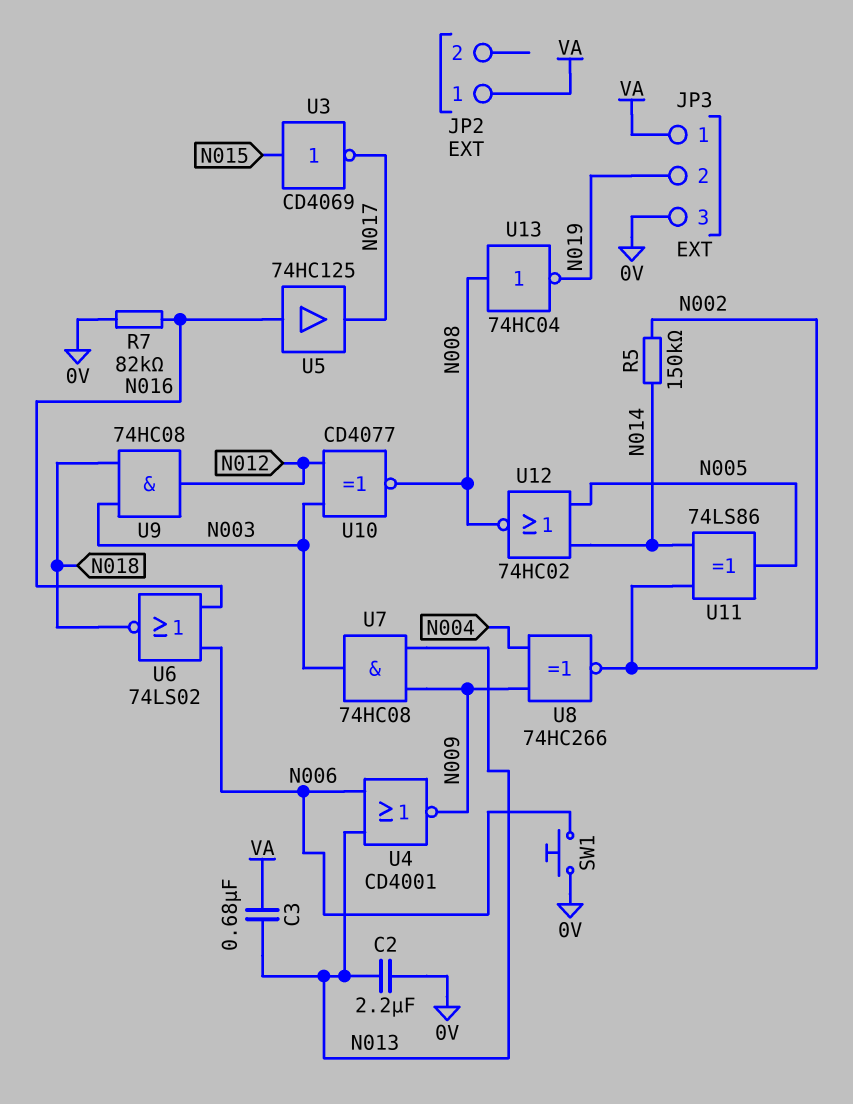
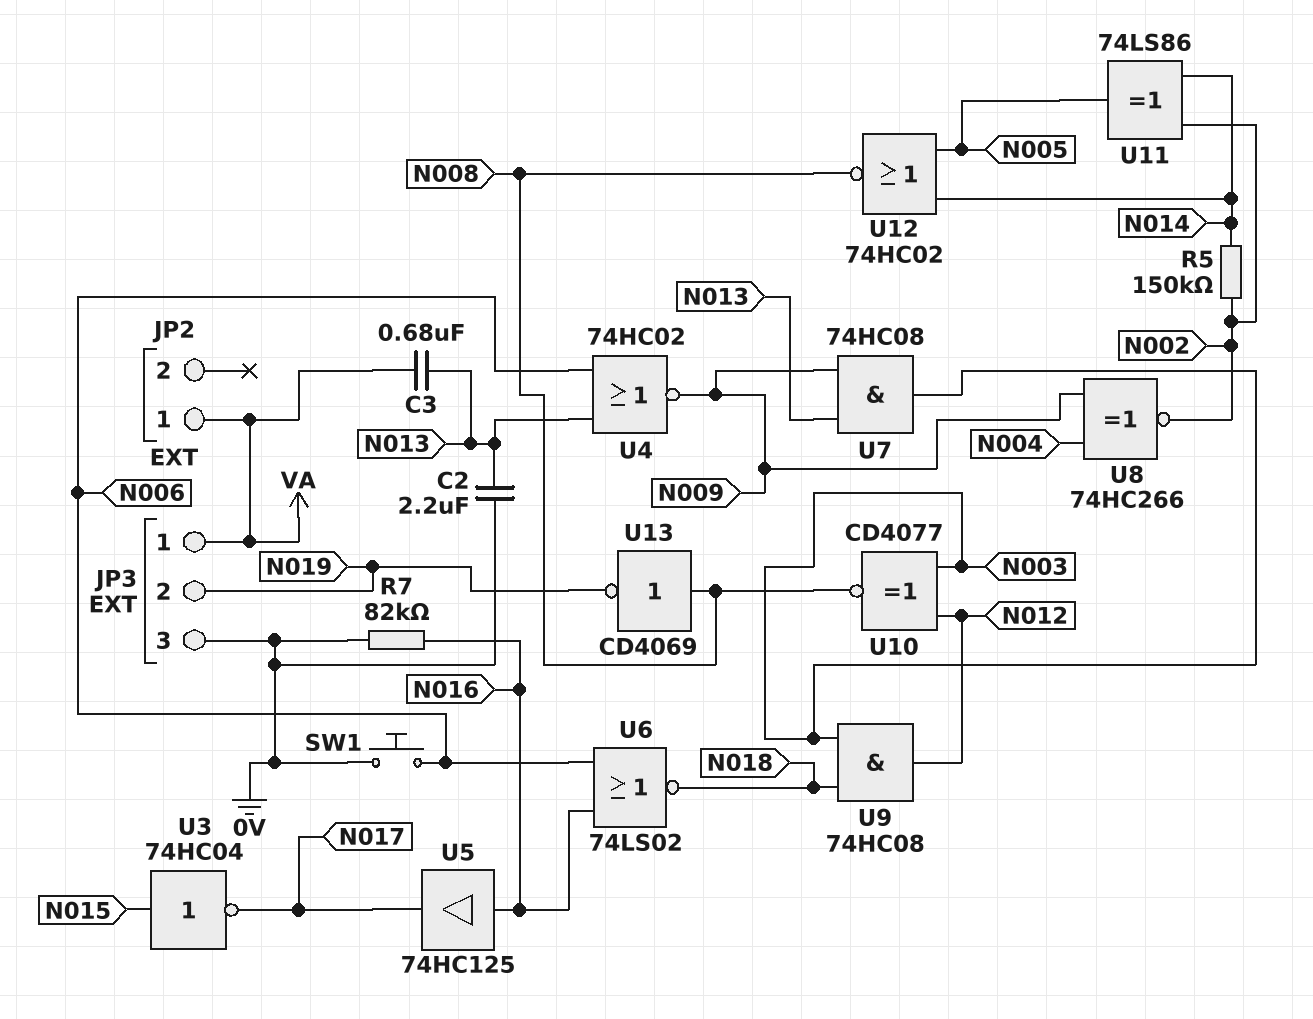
U3: NOT CD4069 (in N015, out N017) -> NOT 74HC04 (in N015, out N017)
U4: NOR CD4001 (in N006, in N013, out N009) -> NOR 74HC02 (in N006, in N013, out N009)
U13: NOT 74HC04 (in N008, out N019) -> NOT CD4069 (in N008, out N019)

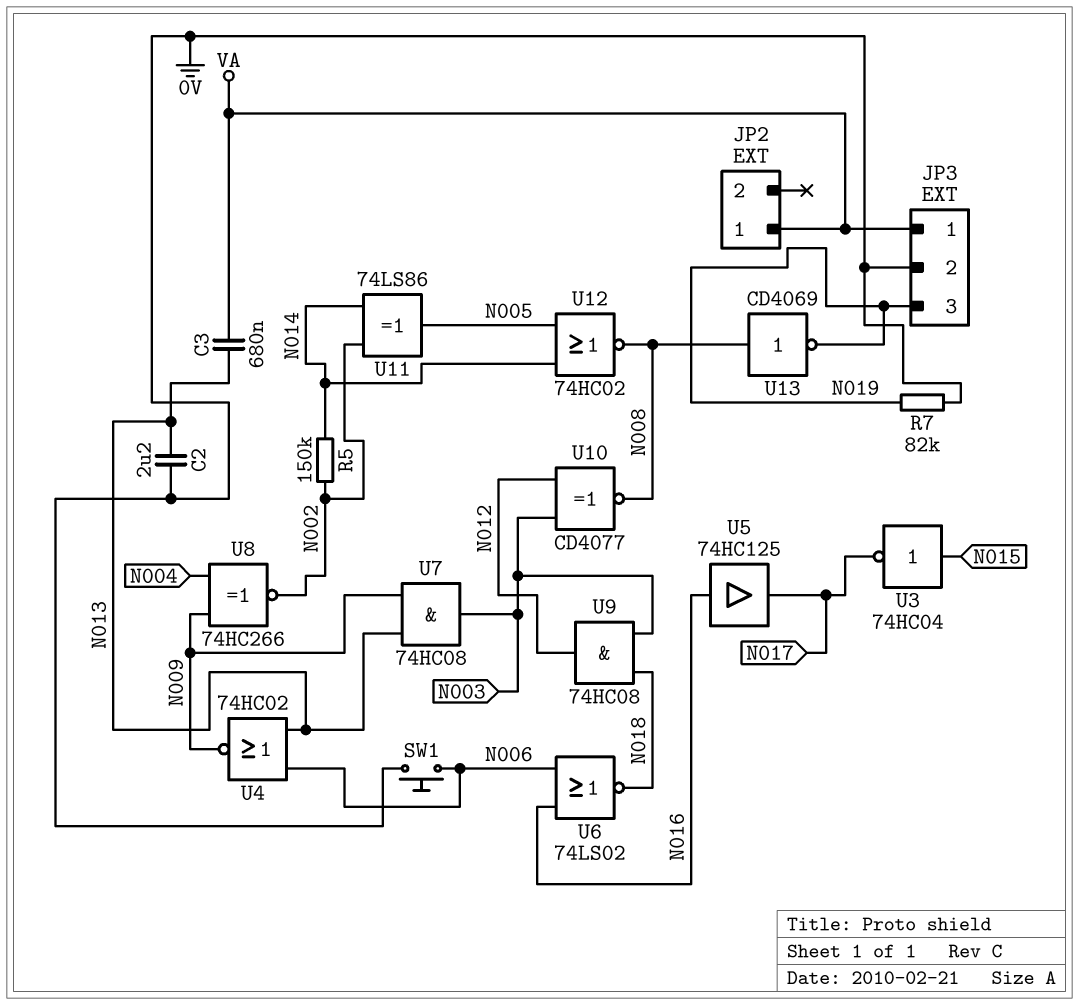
JP3 pin 2: N019 -> 0V
JP3 pin 3: 0V -> N019
R7: 82k (0V, N016) -> 82k (0V, N019)

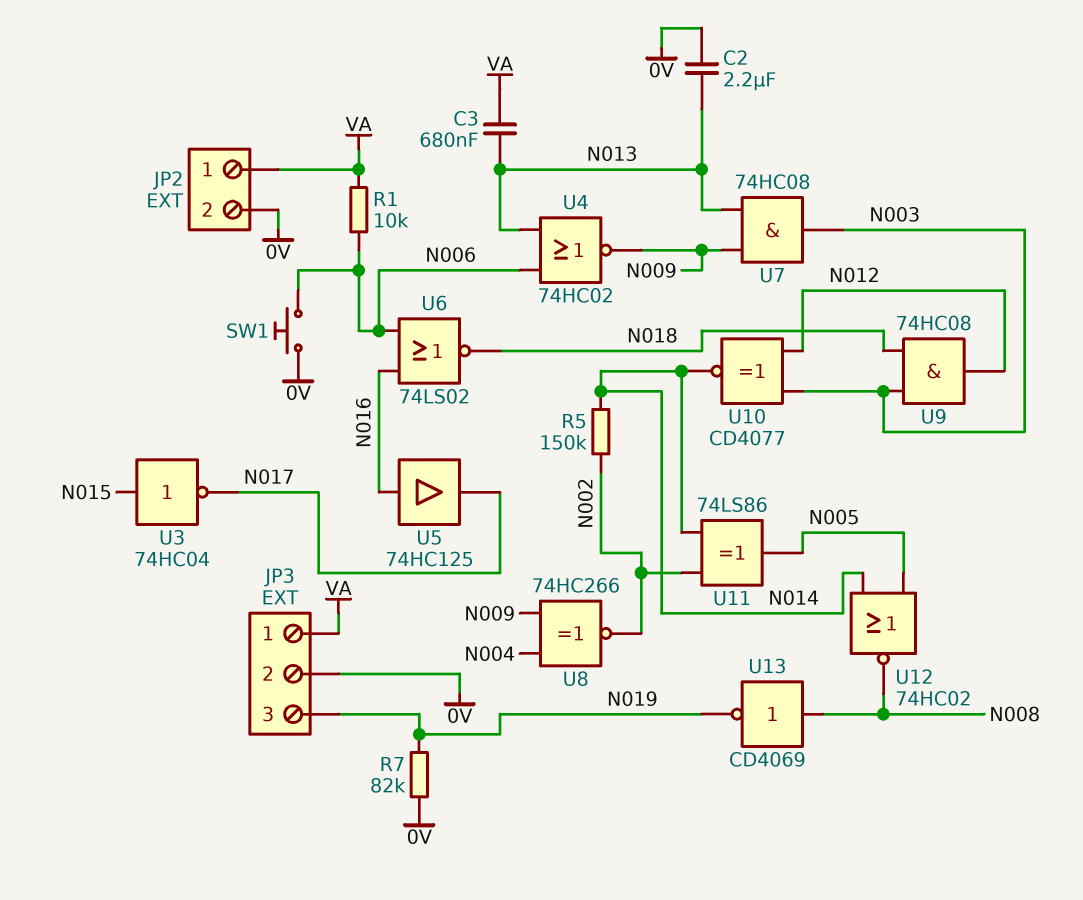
JP2 pin 2: none -> 0V
R1: none -> 10k (N006, VA)
U10: XNOR CD4077 (in N003, in N012, out N008) -> XNOR CD4077 (in N003, in N012, out N014)

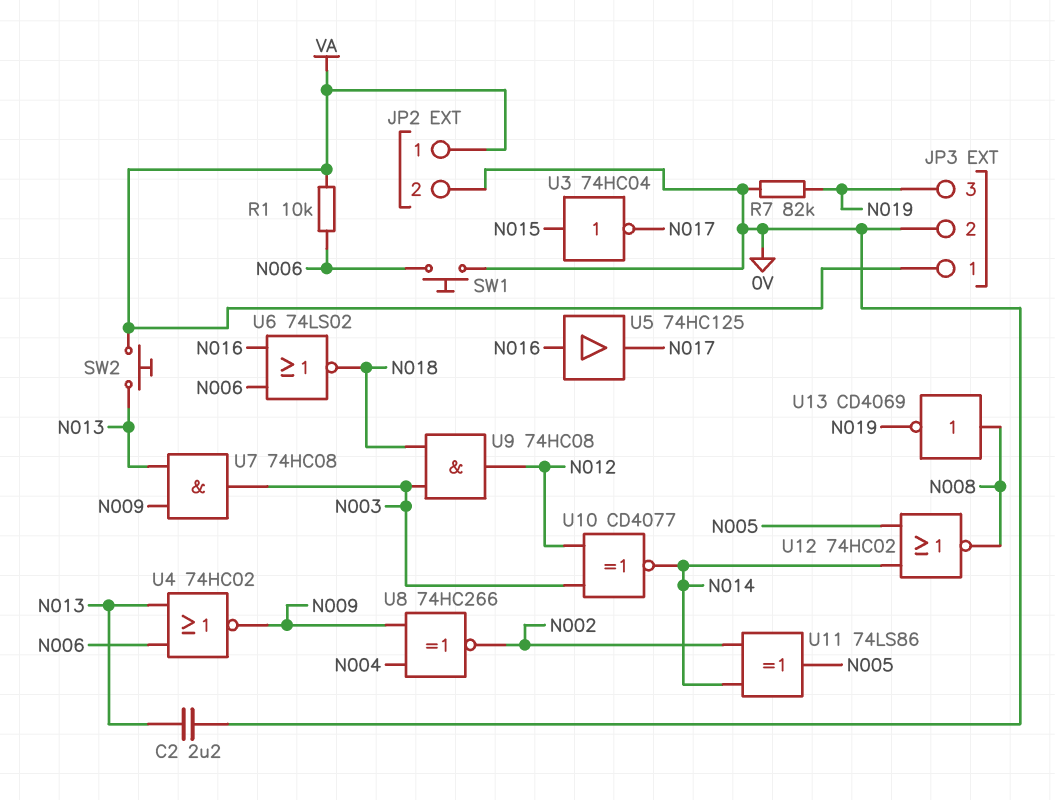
C3: 680nF (N013, VA) -> none
R5: 150k (N002, N014) -> none
SW2: none -> button (N013, VA)

